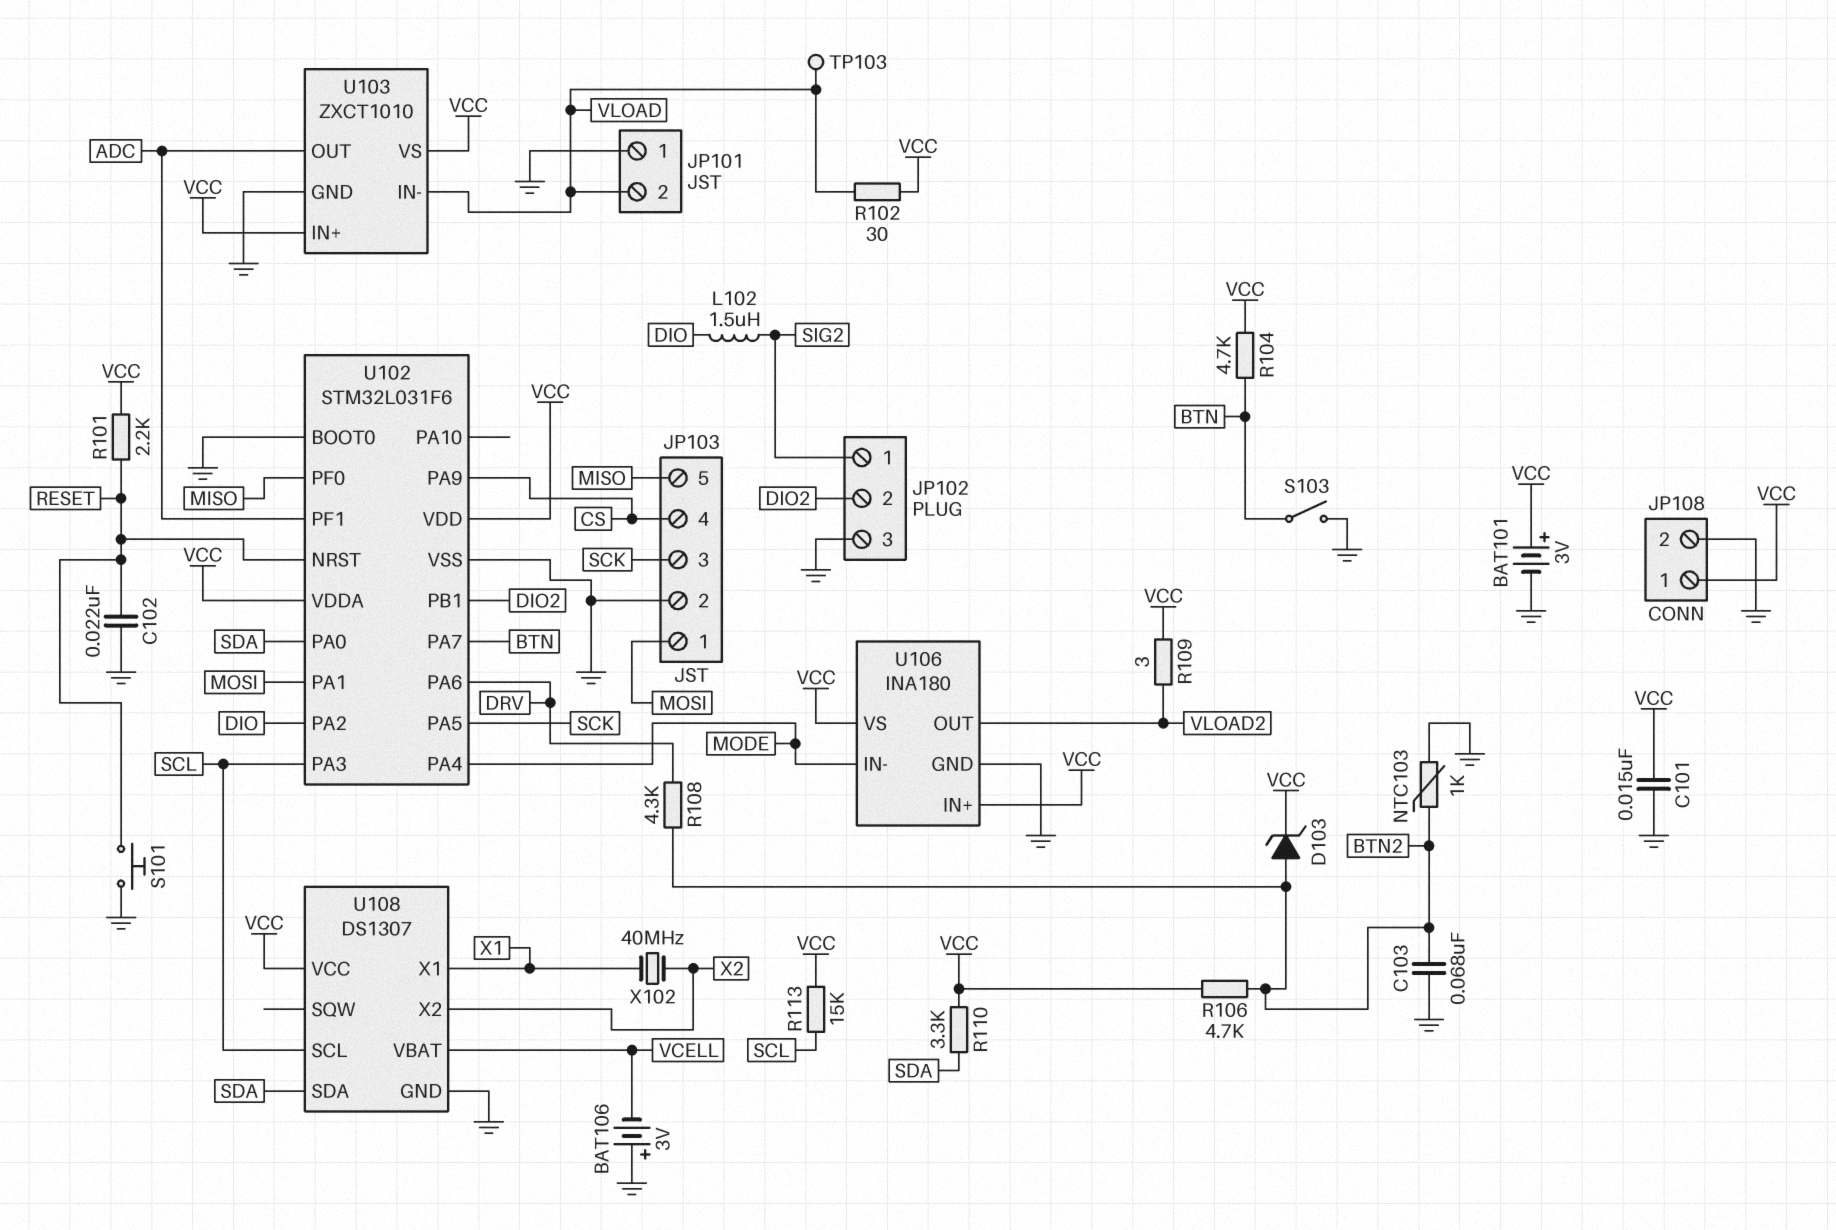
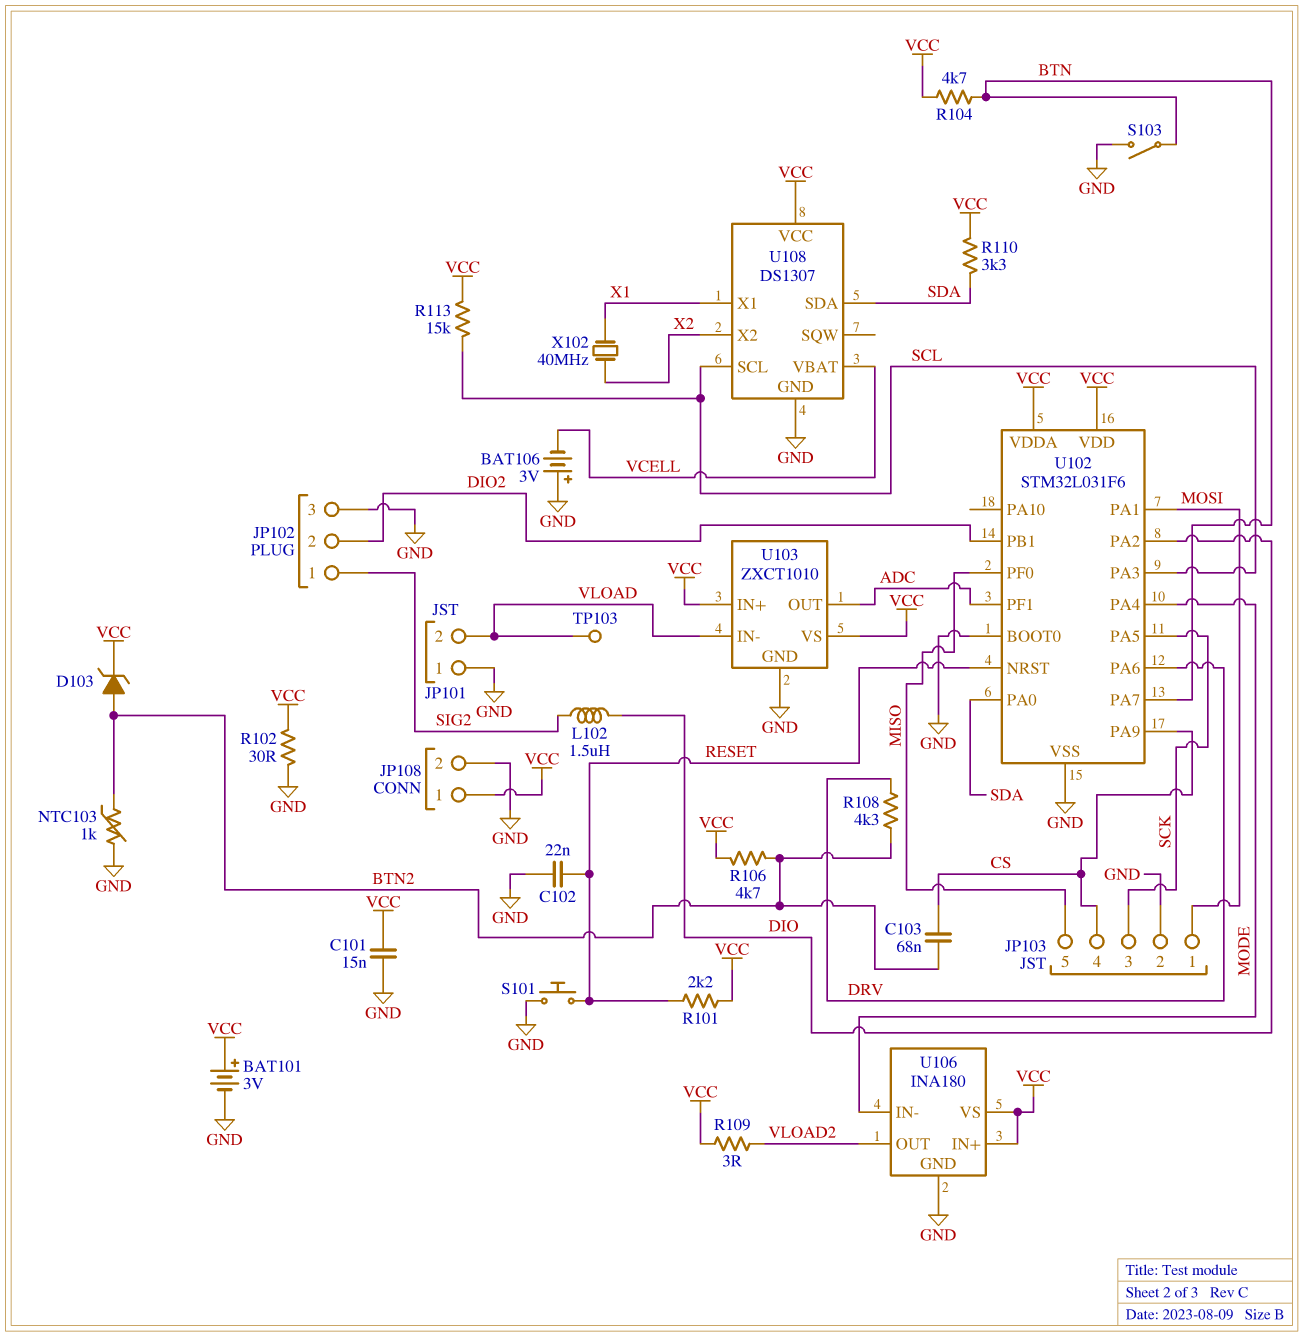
C103: 68nF (BTN2, GND) -> 68nF (BTN2, CS)
R102: 30 (VCC, VLOAD) -> 30 (GND, VCC)

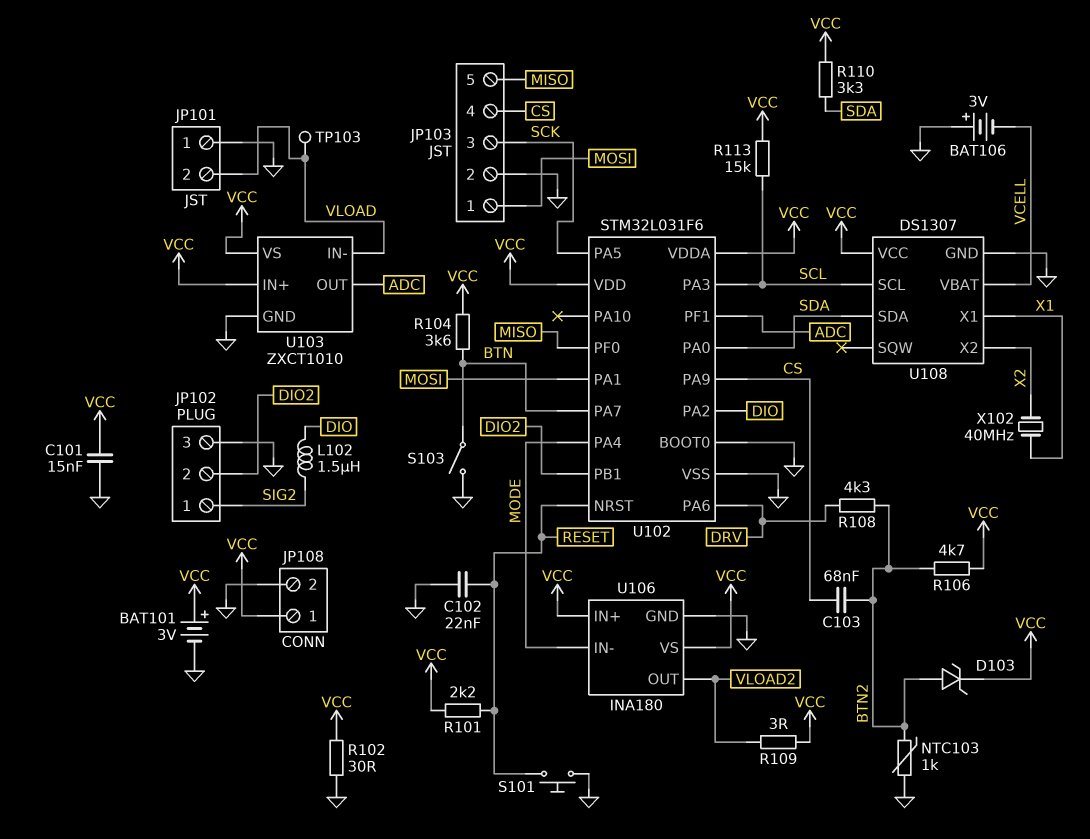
R104: 4.7k (BTN, VCC) -> 3.6k (BTN, VCC)

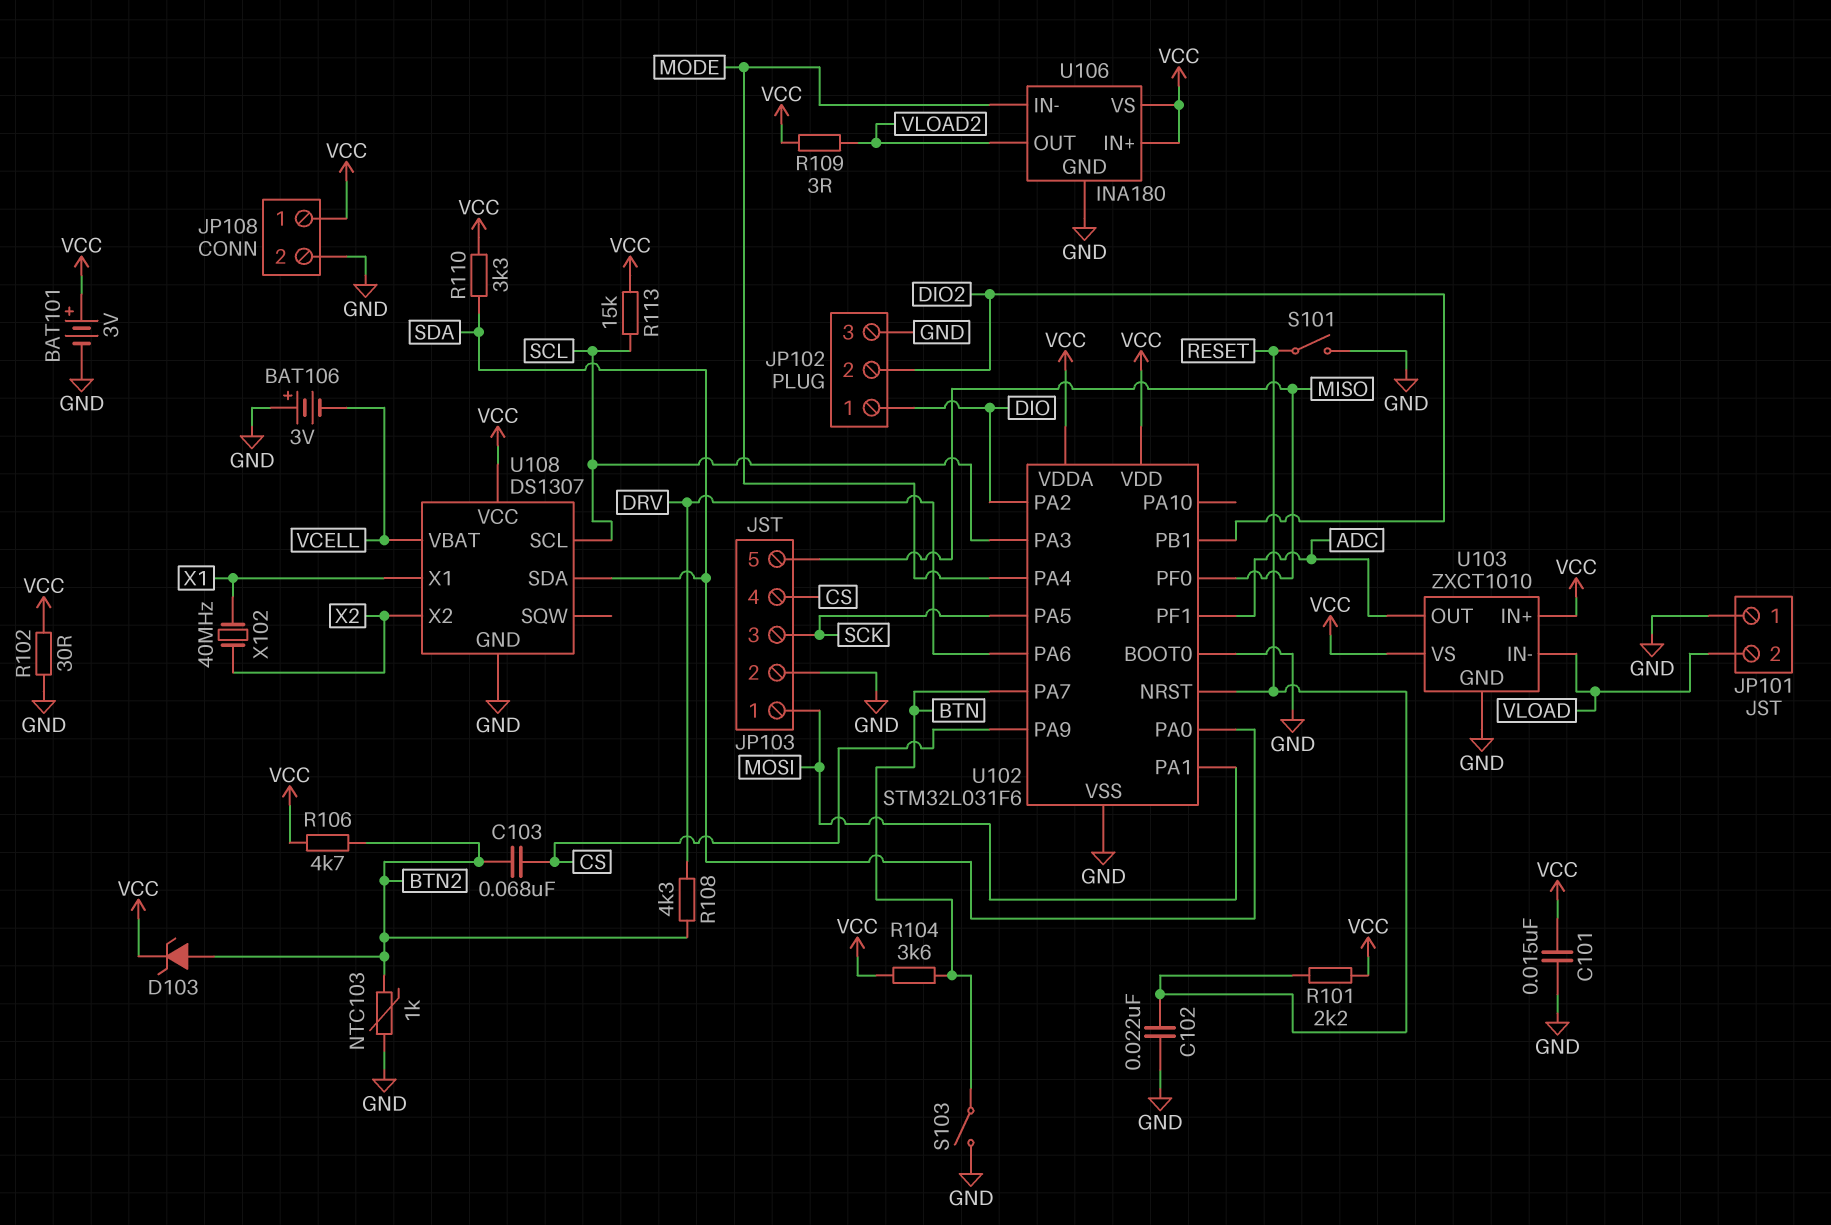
JP102 pin 1: SIG2 -> DIO
L102: 1.5uH (DIO, SIG2) -> none
S101: button (GND, RESET) -> switch (GND, RESET)
TP103: test point (VLOAD) -> none

